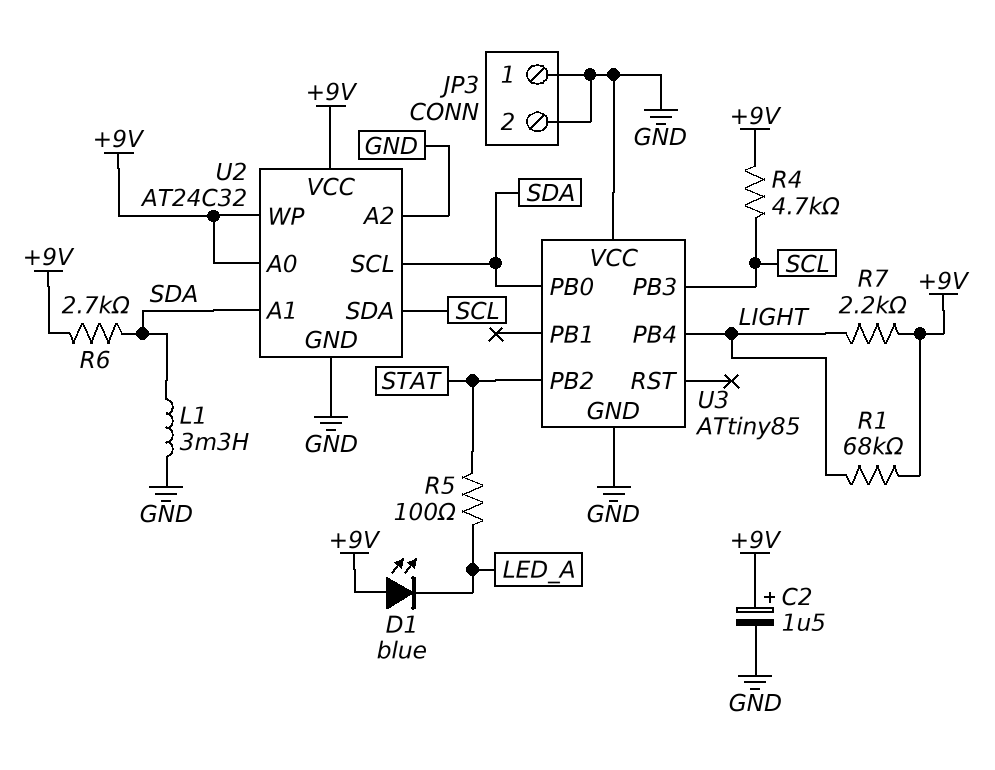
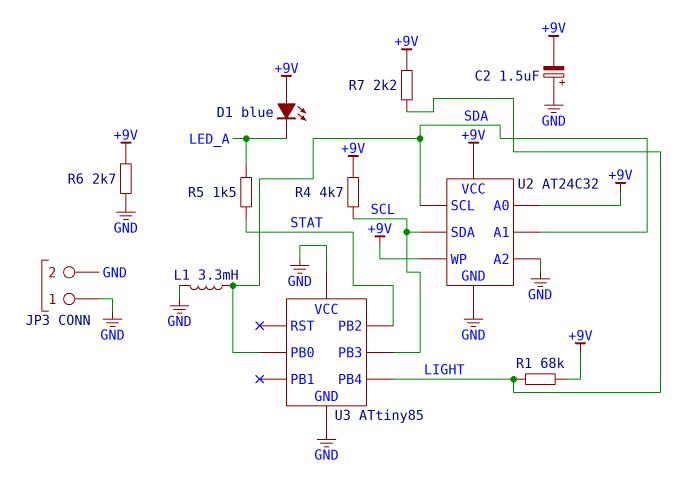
C2: 1.5uF (plus +9V, minus GND) -> 1.5uF (plus GND, minus +9V)
R5: 100 (LED_A, STAT) -> 1.5k (LED_A, STAT)
R6: 2.7k (+9V, SDA) -> 2.7k (+9V, GND)

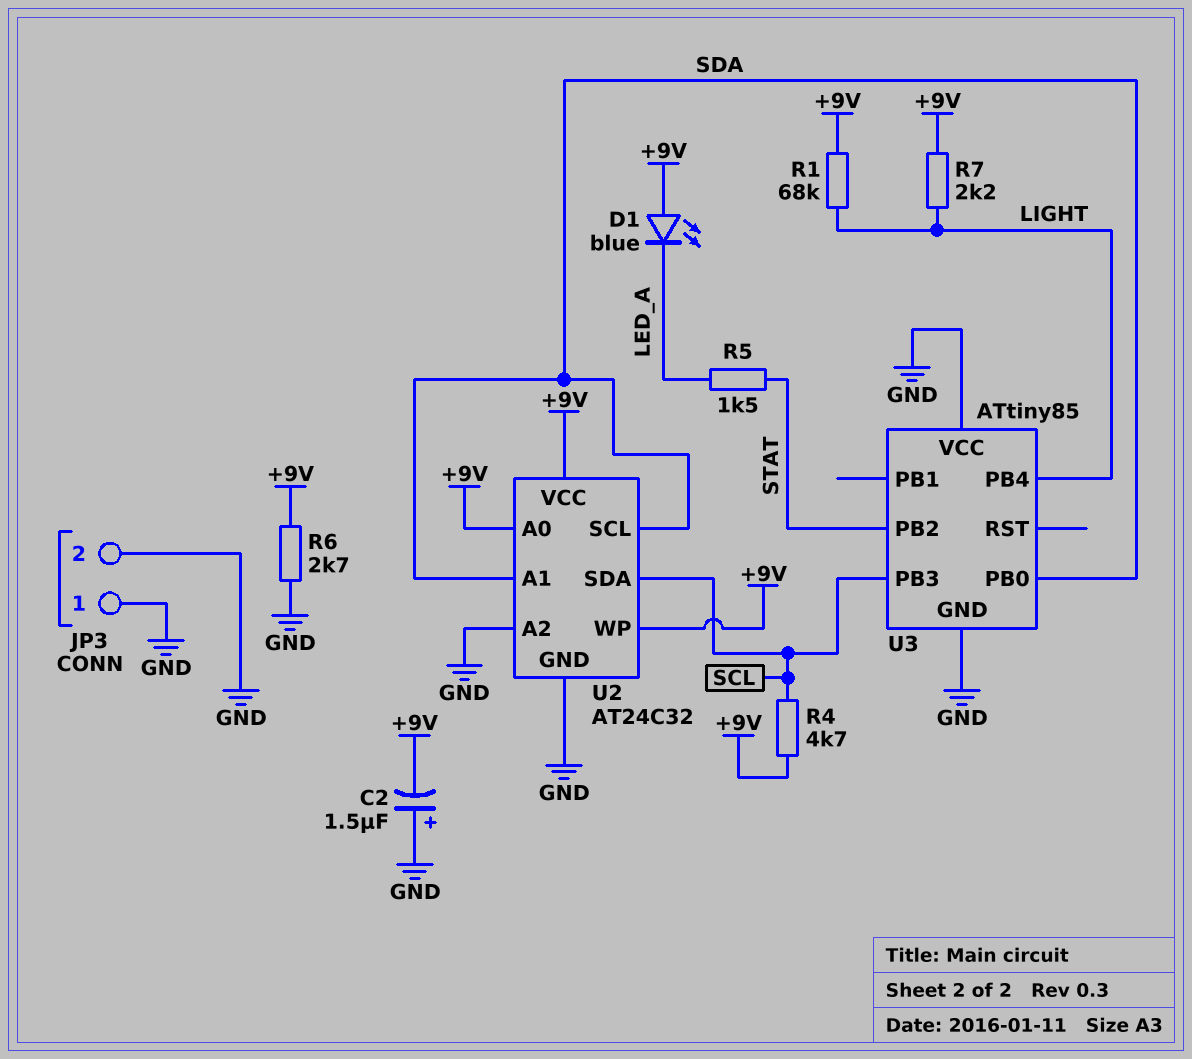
L1: 3.3mH (GND, SDA) -> none

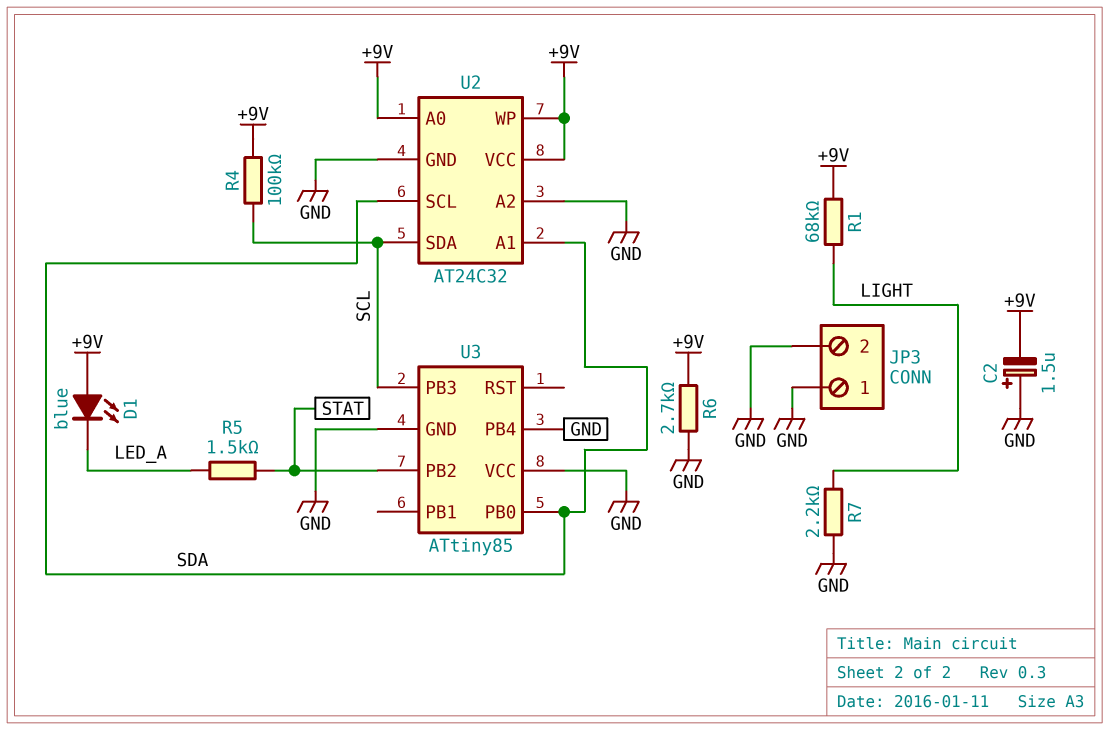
R4: 4.7k (+9V, SCL) -> 100k (+9V, SCL)
R7: 2.2k (+9V, LIGHT) -> 2.2k (GND, LIGHT)
U3 pin PB4: LIGHT -> GND

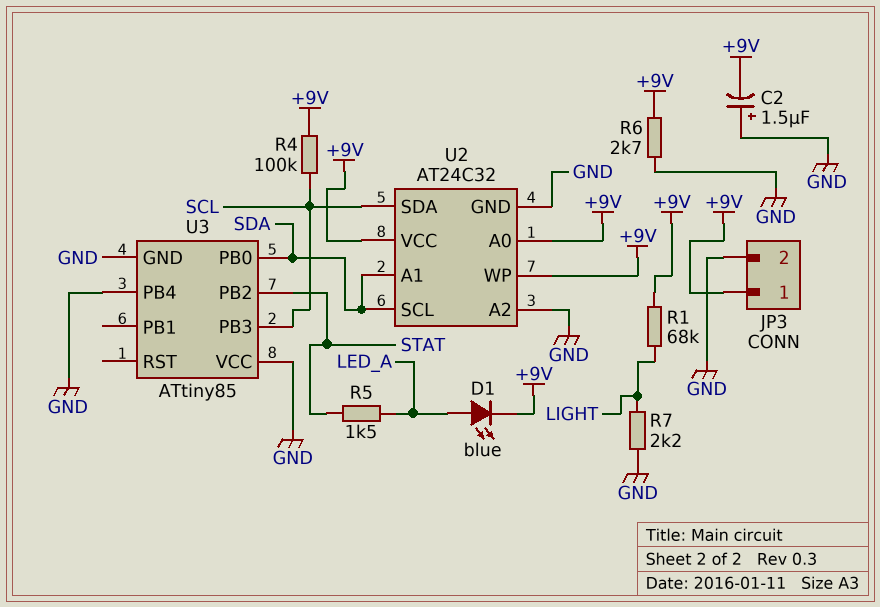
D1: LED blue (A +9V, K LED_A) -> LED blue (A LED_A, K +9V)
JP3 pin 1: GND -> +9V

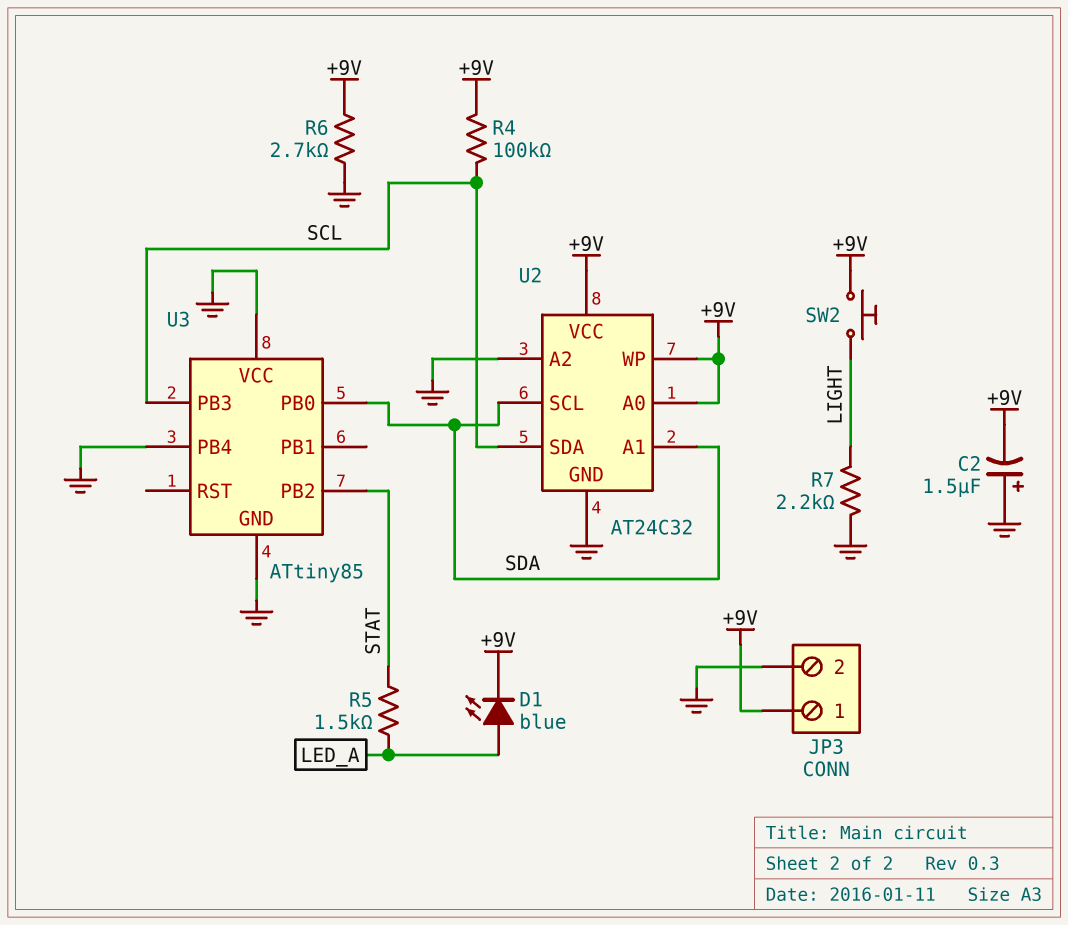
R1: 68k (+9V, LIGHT) -> none
SW2: none -> button (+9V, LIGHT)

